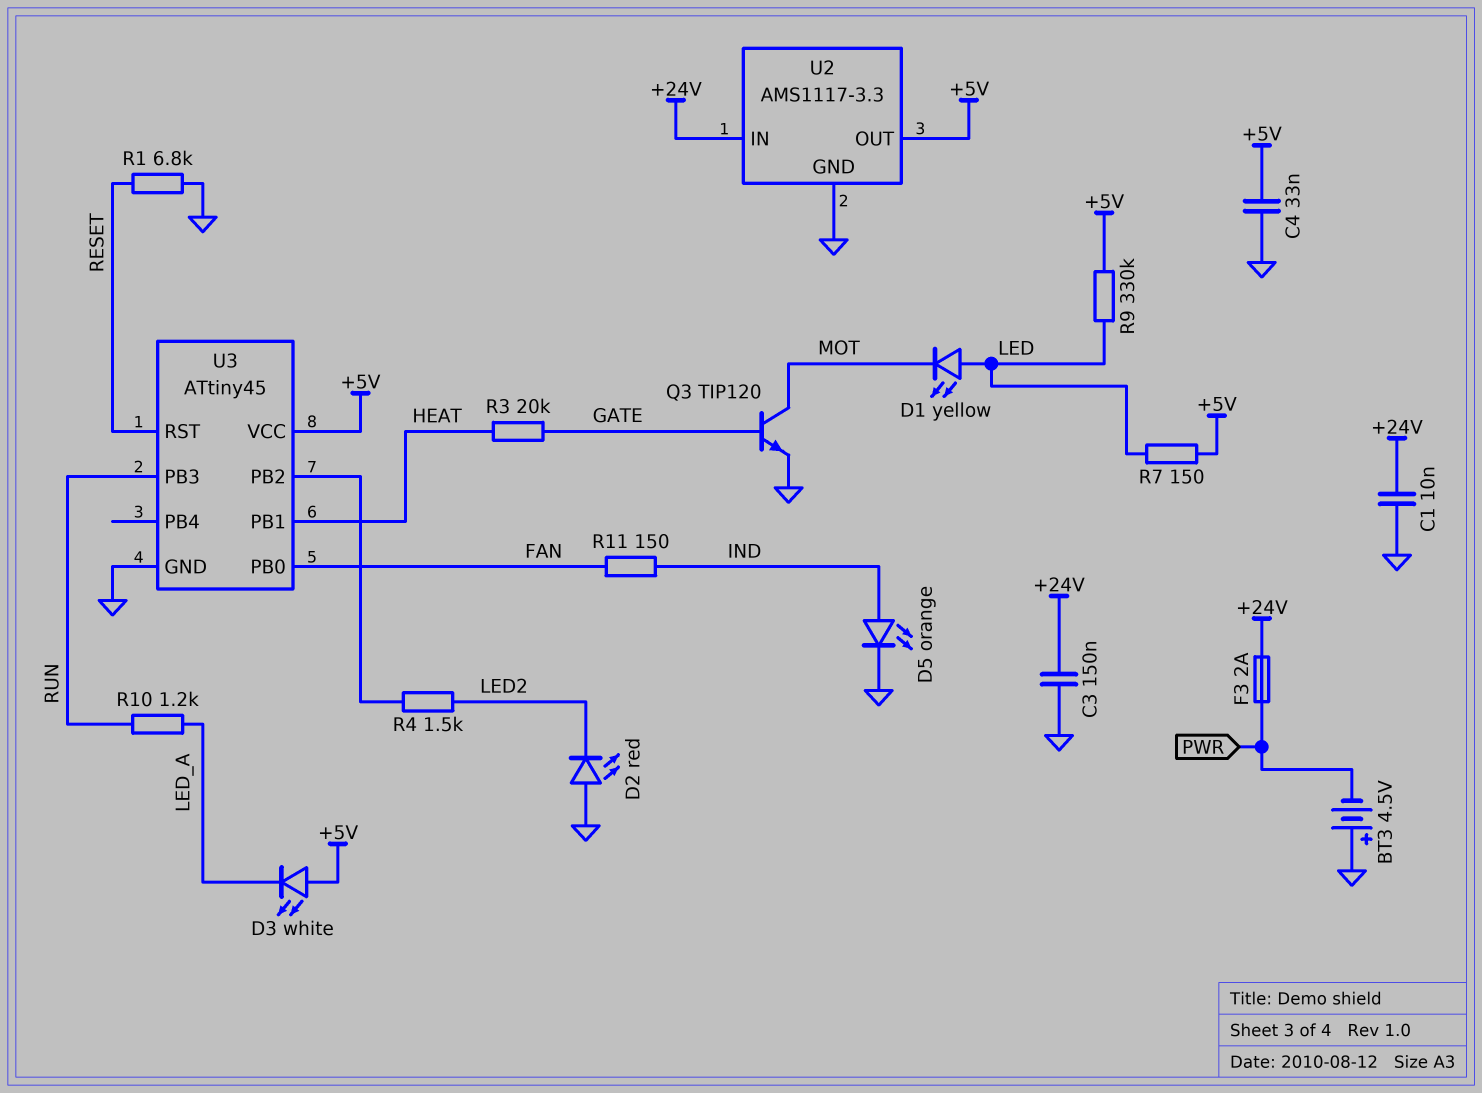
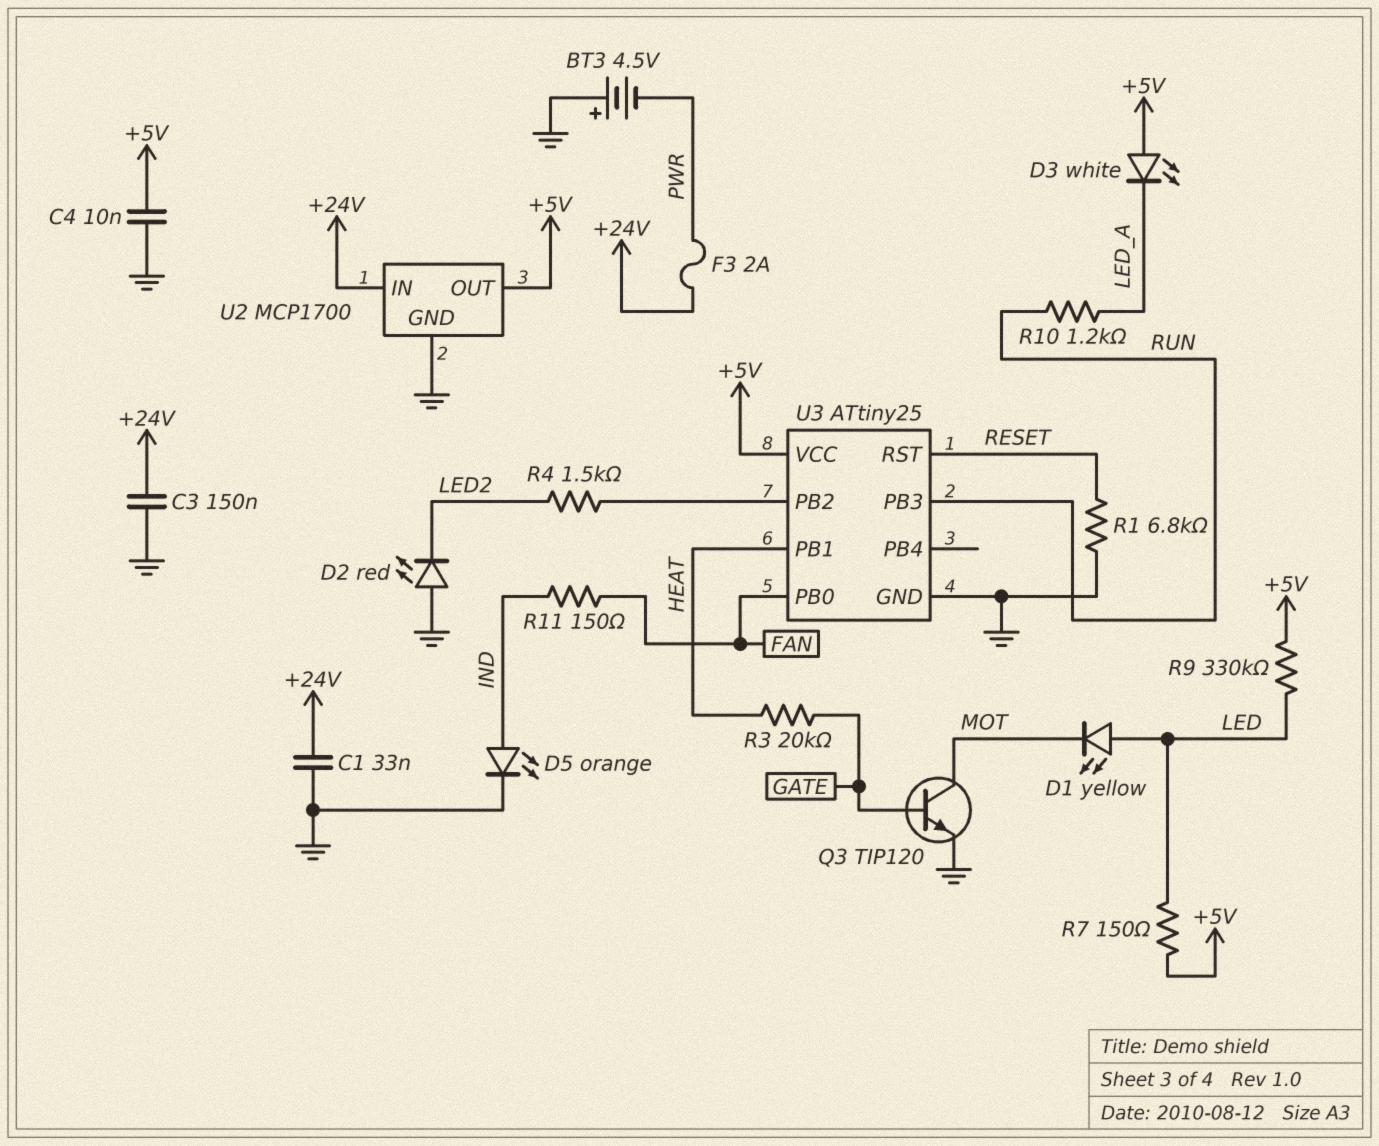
C1: 10nF (+24V, GND) -> 33nF (+24V, GND)
C4: 33nF (+5V, GND) -> 10nF (+5V, GND)
U2: AMS1117-3.3 -> MCP1700
U3: ATtiny45 -> ATtiny25

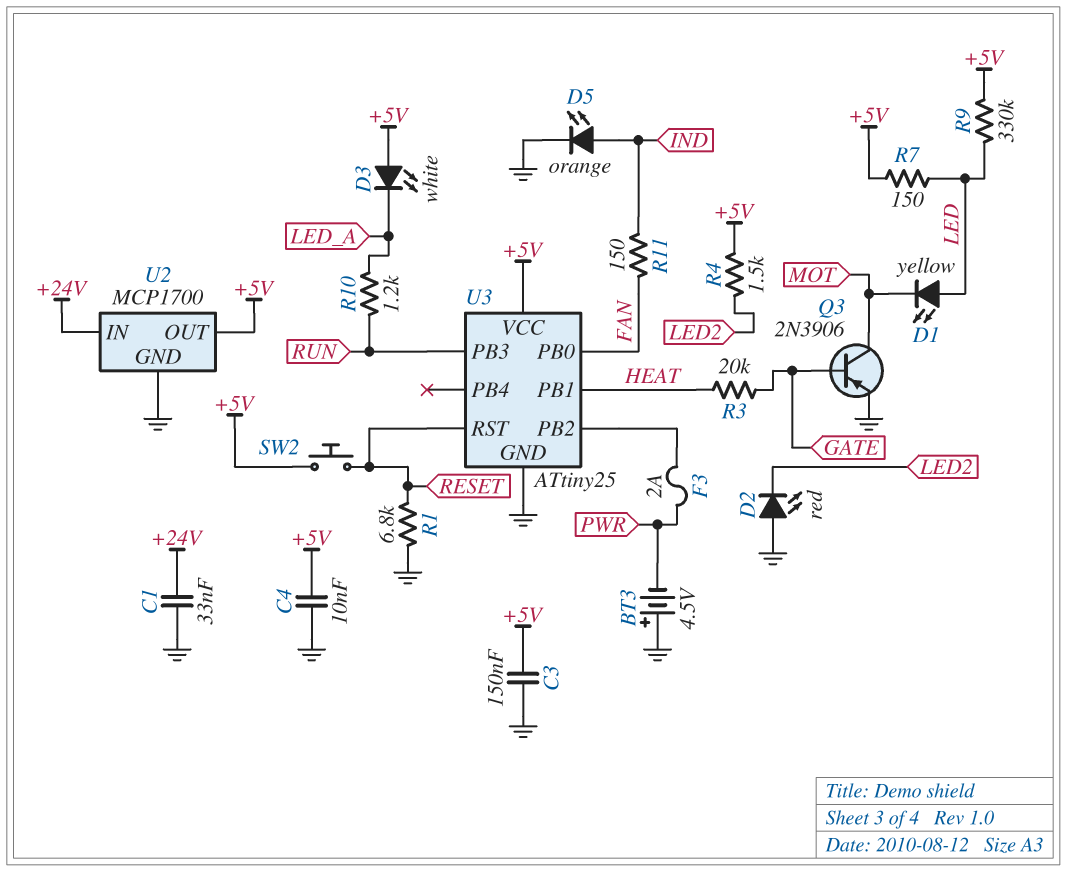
C3: 150nF (+24V, GND) -> 150nF (+5V, GND)
F3: 2A (+24V, PWR) -> 2A (PWR, U3/PB2)
Q3: NPN TIP120 (B GATE, C MOT, E GND) -> PNP 2N3906 (B GATE, C MOT, E GND)
R4: 1.5k (LED2, U3/PB2) -> 1.5k (+5V, LED2)
SW2: none -> button (+5V, RESET)

